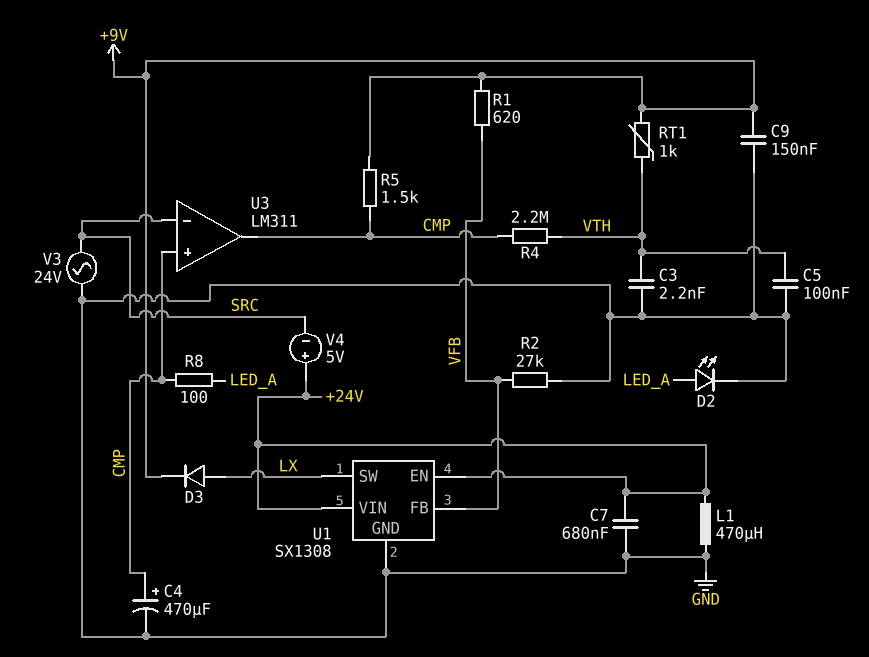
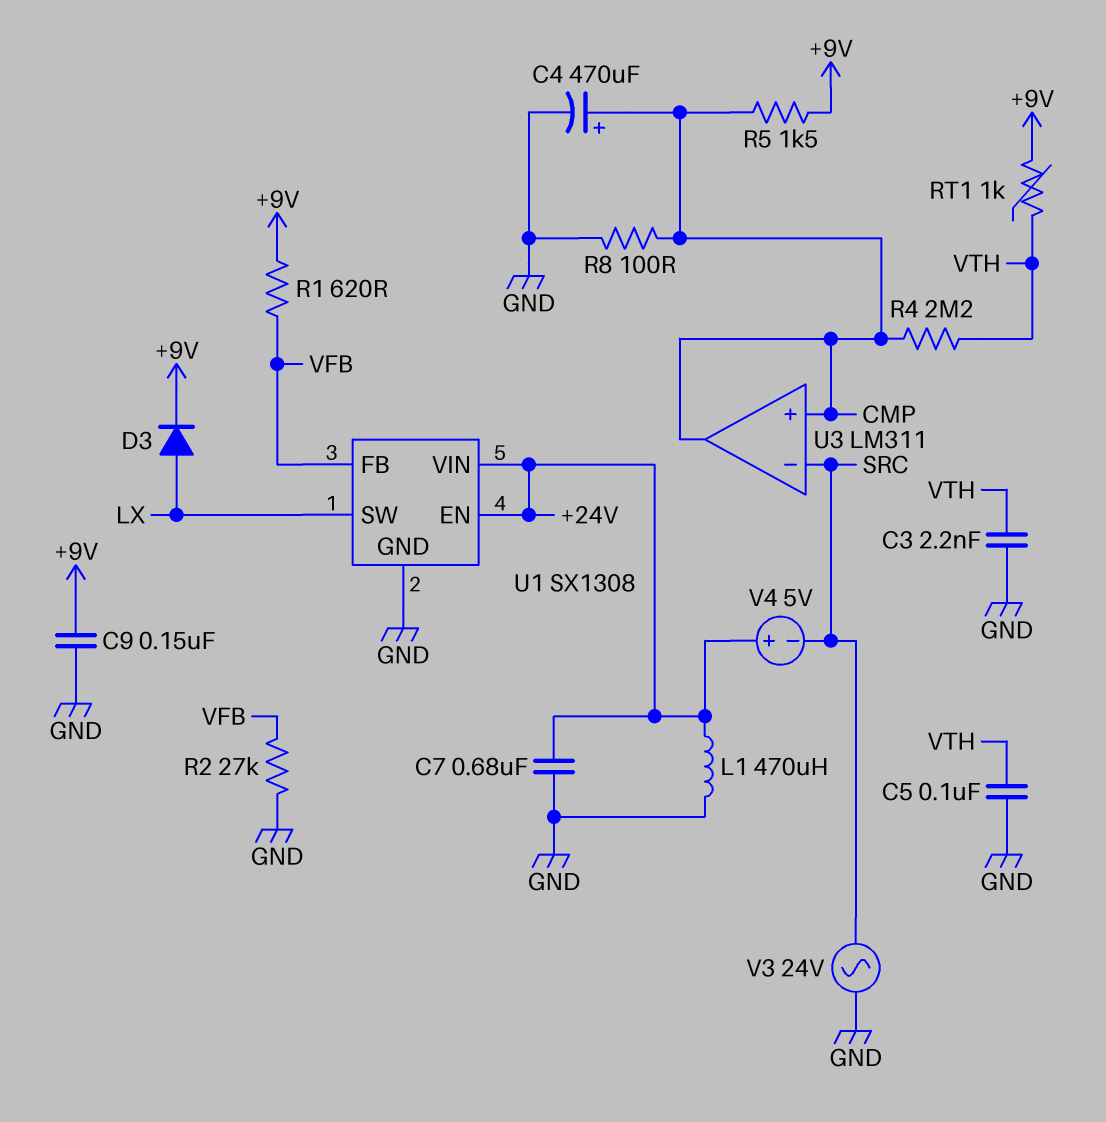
D2: LED (A LED_A, K GND) -> none
R8: 100 (CMP, LED_A) -> 100 (CMP, GND)

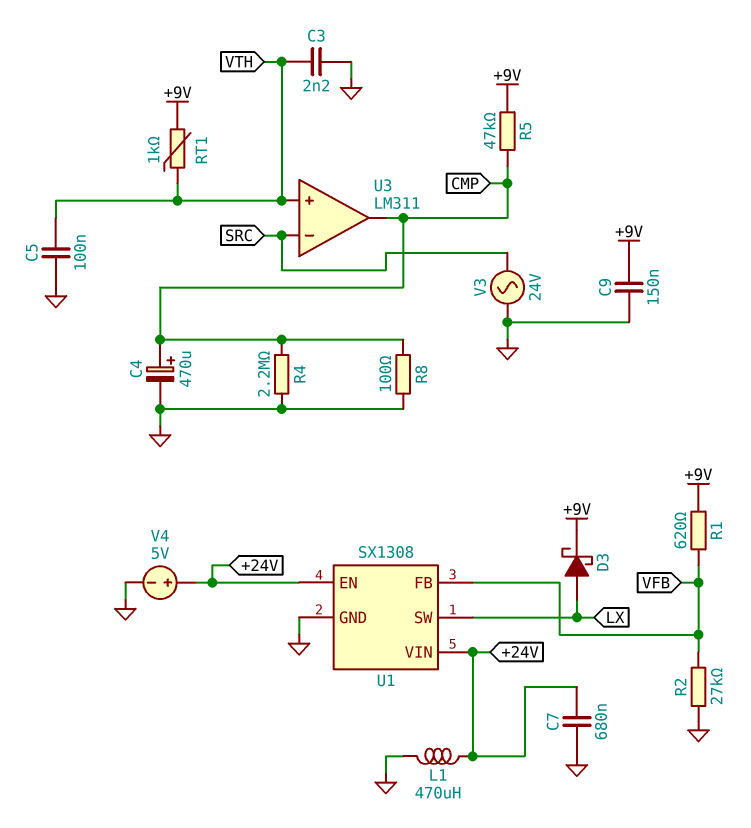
D3: diode (A LX, K +9V) -> schottky (A LX, K +9V)
R4: 2.2M (CMP, VTH) -> 2.2M (CMP, GND)
R5: 1.5k (+9V, CMP) -> 47k (+9V, CMP)
U3 pin in+: CMP -> VTH
V4: 5V (plus +24V, minus SRC) -> 5V (plus +24V, minus GND)

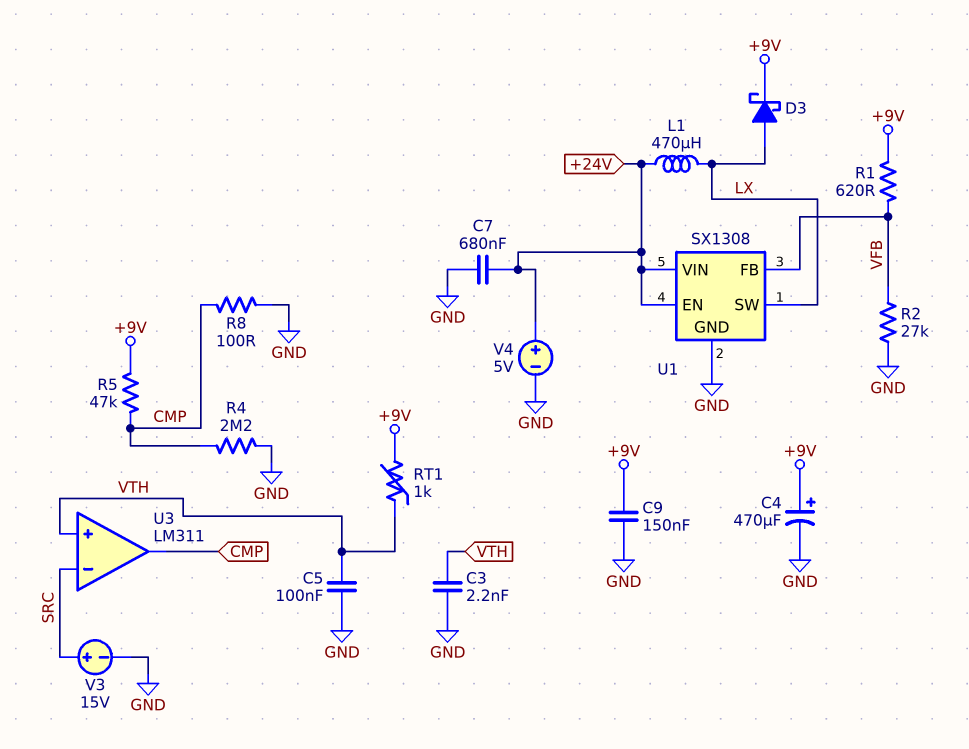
C4: 470uF (plus CMP, minus GND) -> 470uF (plus +9V, minus GND)
L1: 470uH (+24V, GND) -> 470uH (+24V, LX)
V3: AC 24V (GND, SRC) -> 15V (plus SRC, minus GND)

